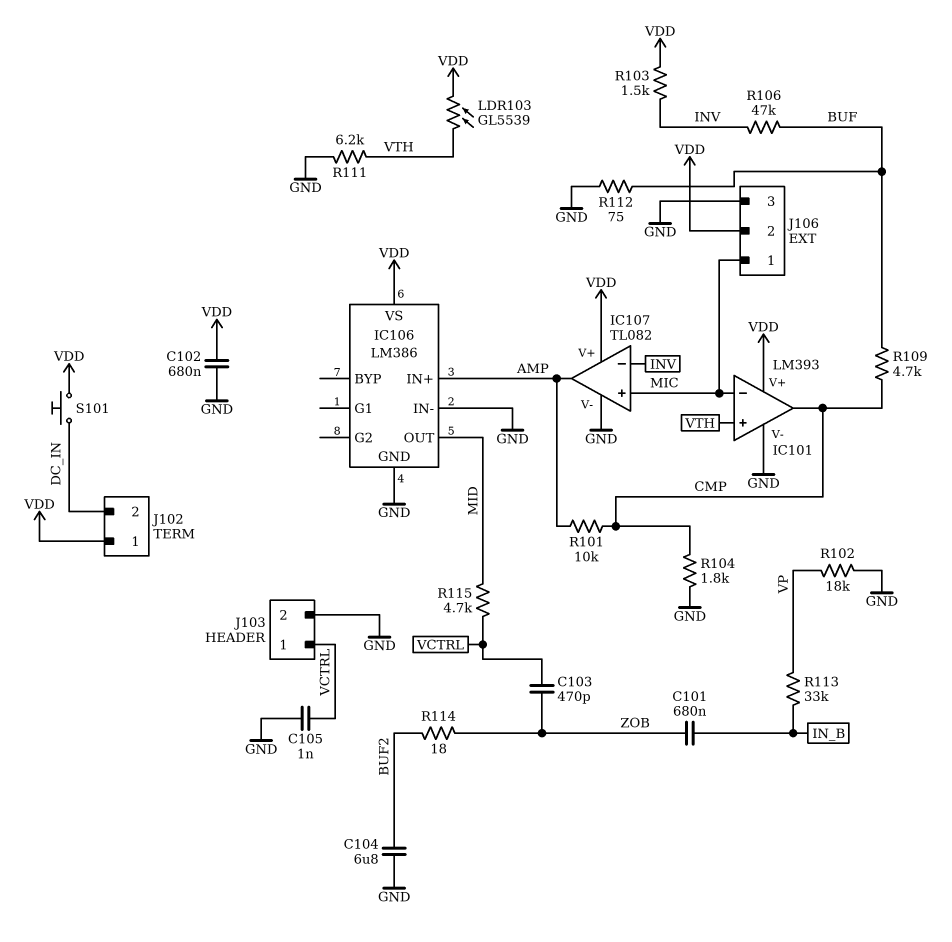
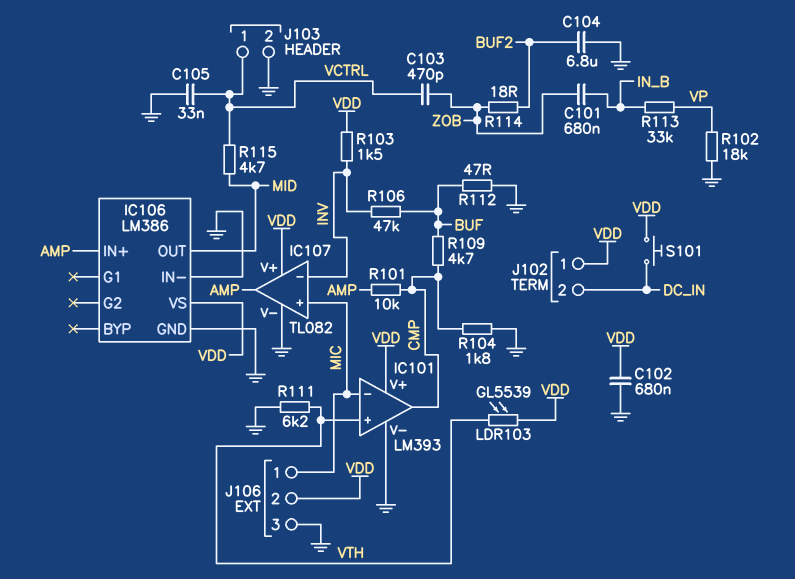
C105: 1nF (GND, VCTRL) -> 33nF (GND, VCTRL)
R112: 75 (BUF, GND) -> 47 (BUF, GND)

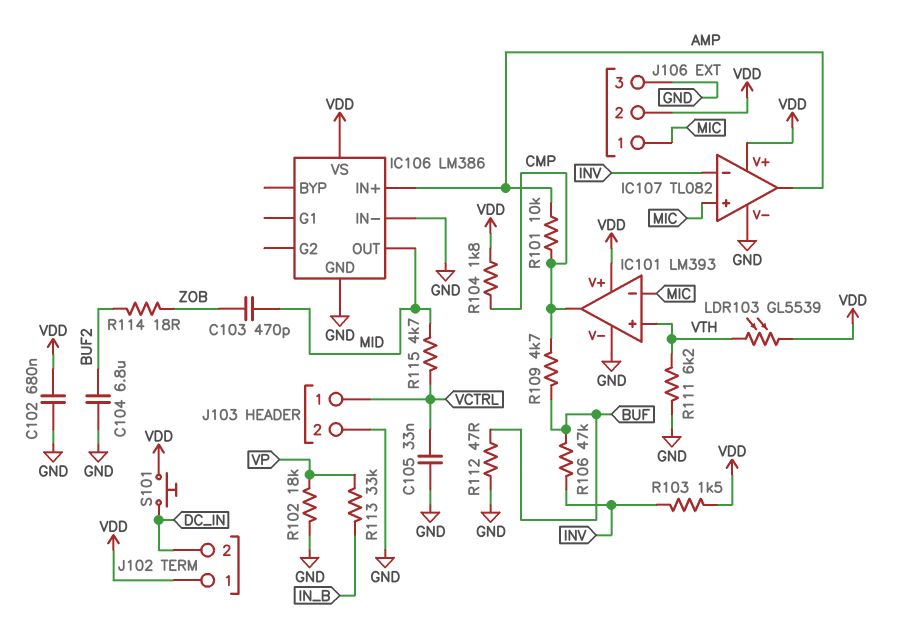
C101: 680nF (IN_B, ZOB) -> none
C103: 470pF (VCTRL, ZOB) -> 470pF (MID, ZOB)
R104: 1.8k (CMP, GND) -> 1.8k (CMP, VDD)

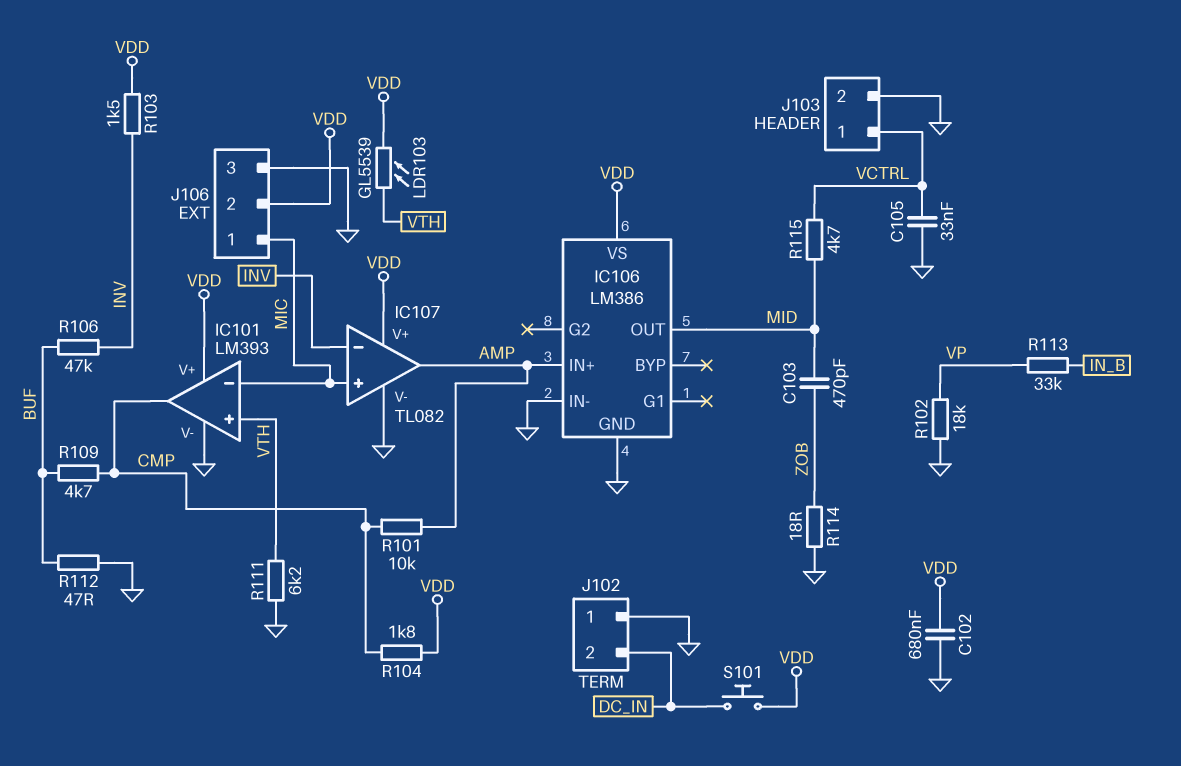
C104: 6.8uF (BUF2, GND) -> none
J102 pin 1: VDD -> GND
R114: 18 (BUF2, ZOB) -> 18 (GND, ZOB)

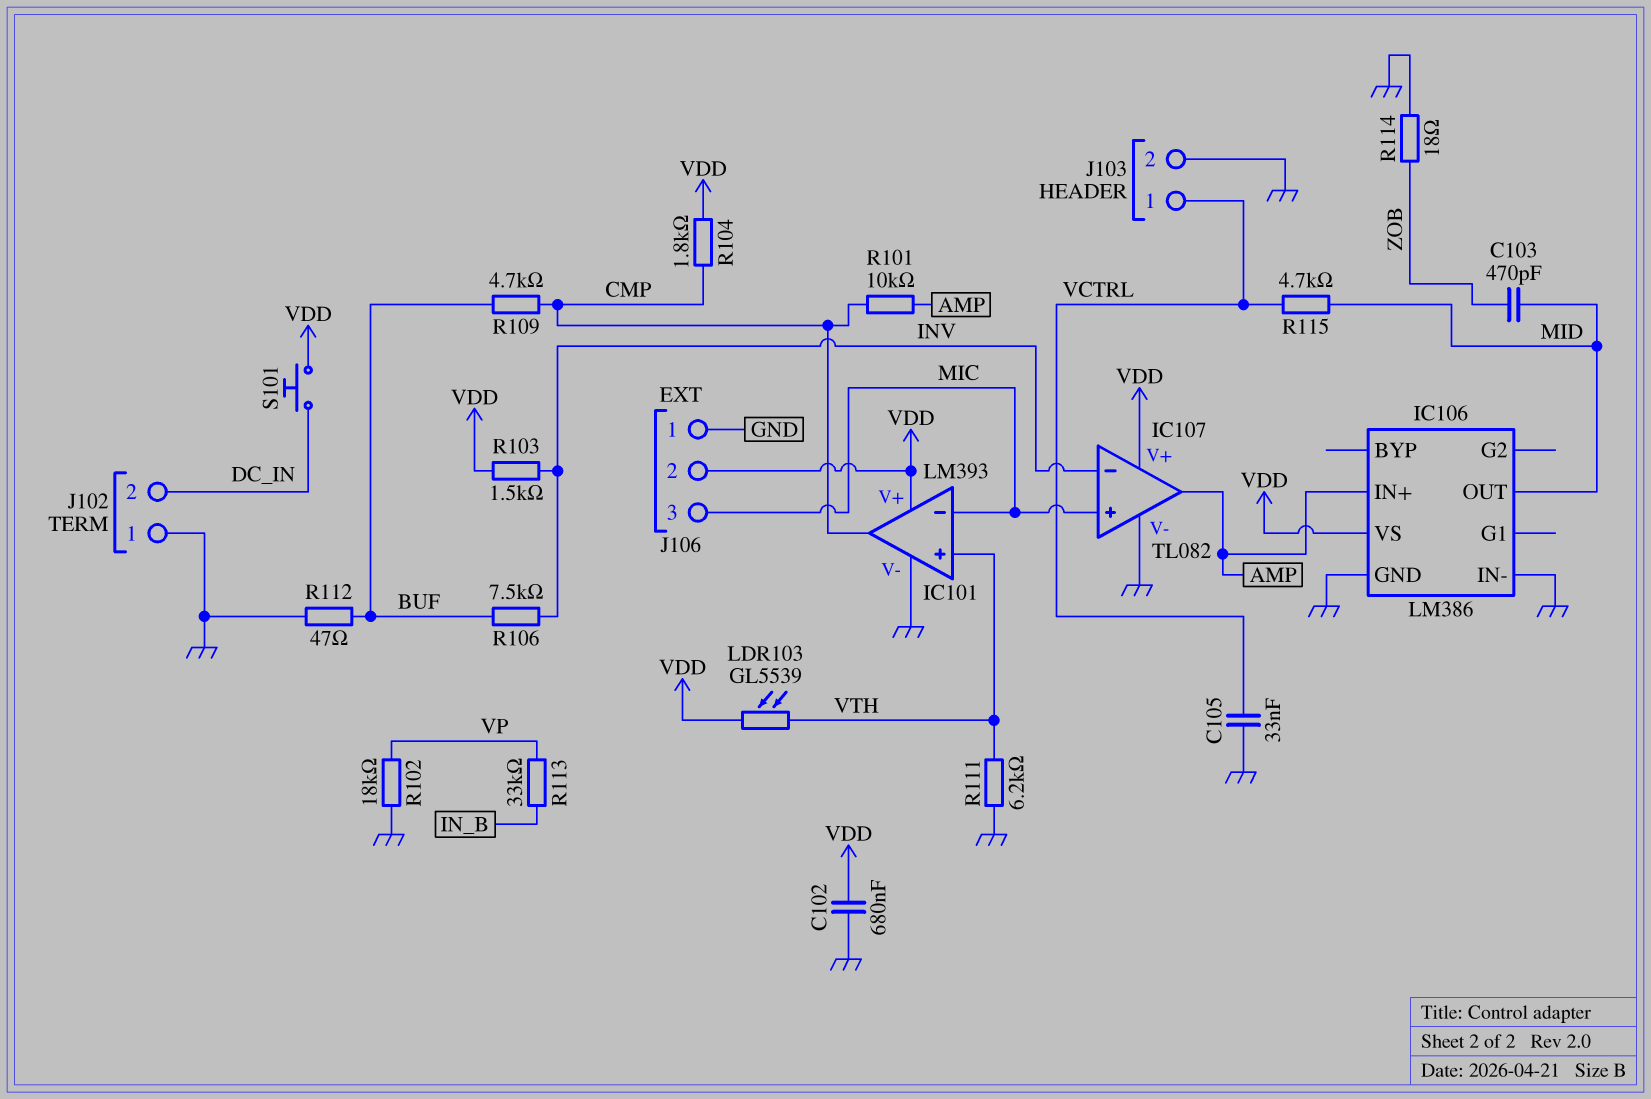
J106 pin 1: MIC -> GND
J106 pin 3: GND -> MIC
R106: 47k (BUF, INV) -> 7.5k (BUF, INV)

